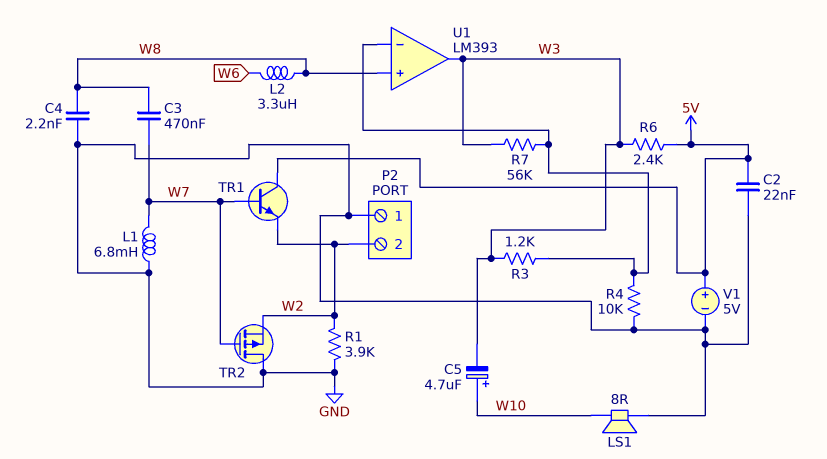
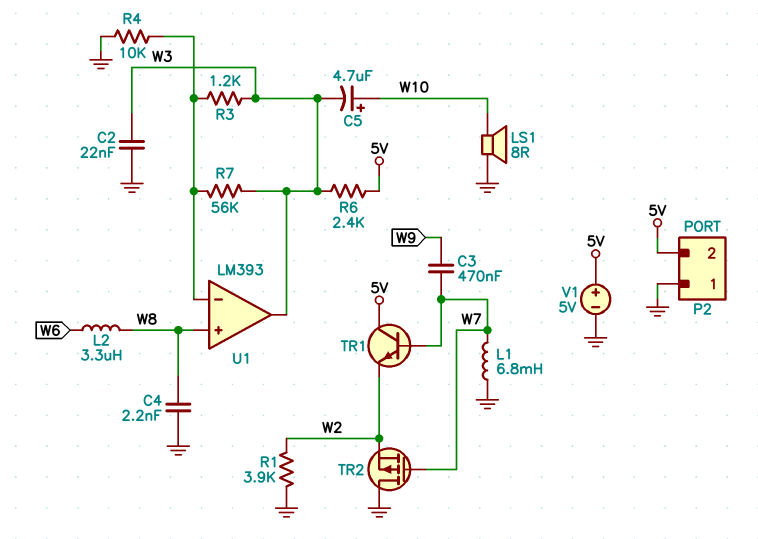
C2: 22nF (5V, GND) -> 22nF (GND, W3)
C3: 470nF (W7, W8) -> 470nF (W7, W9)
P2 pin 2: W2 -> 5V

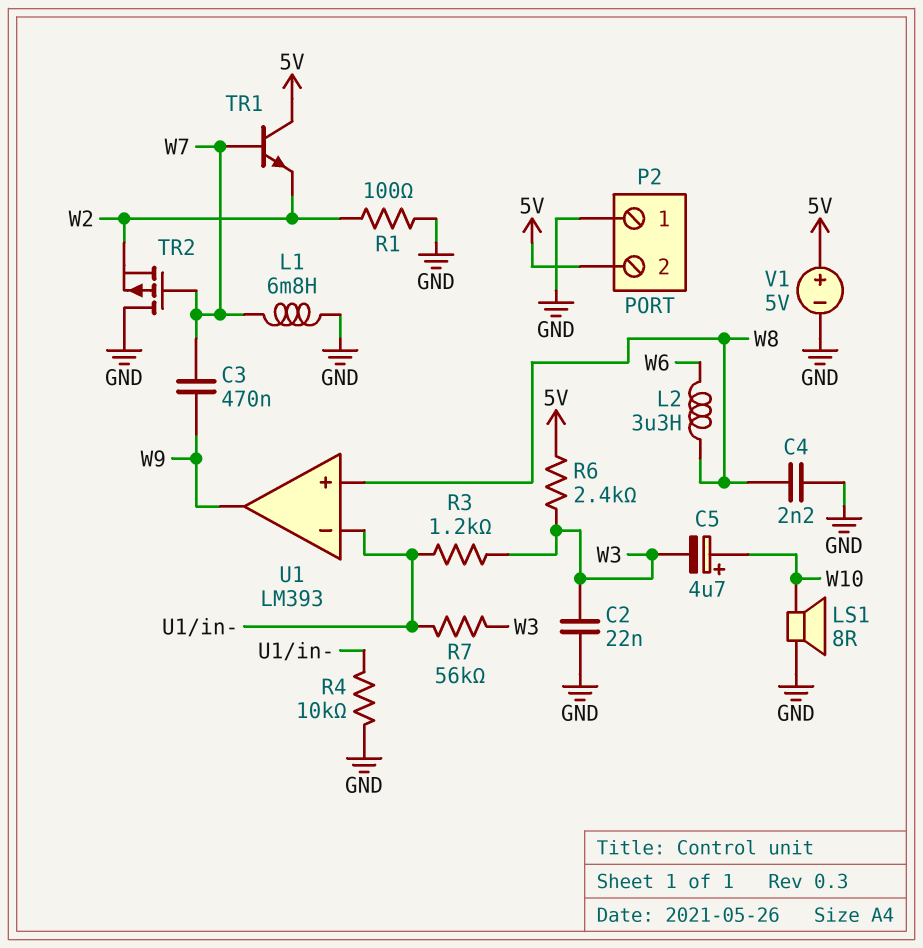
R1: 3.9k (GND, W2) -> 100 (GND, W2)
U1 pin out: W3 -> W9

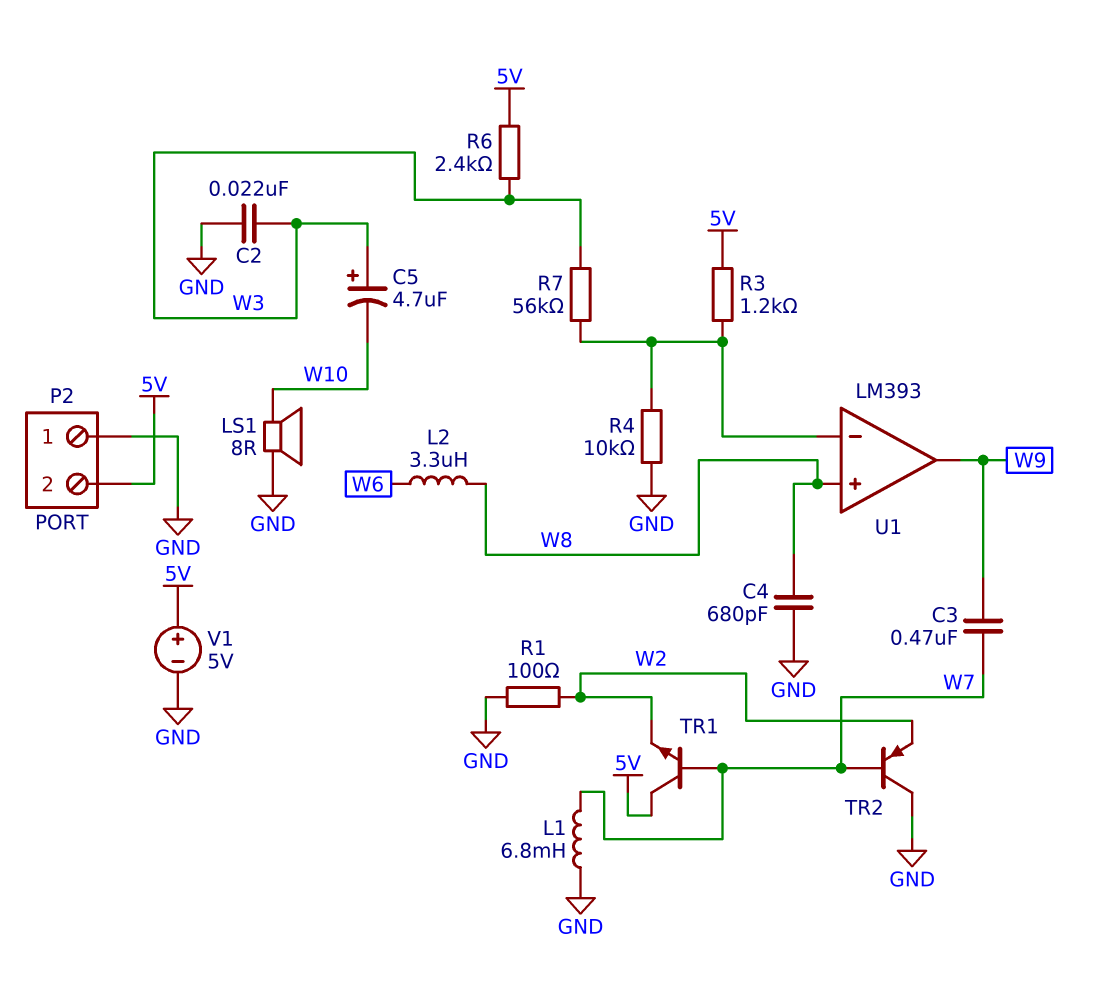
C4: 2.2nF (GND, W8) -> 680pF (GND, W8)
C5: 4.7uF (plus W10, minus W3) -> 4.7uF (plus W3, minus W10)
R3: 1.2k (U1/in-, W3) -> 1.2k (5V, U1/in-)
TR2: PMOS (G W7, D GND, S W2) -> PNP (B W7, C GND, E W2)

